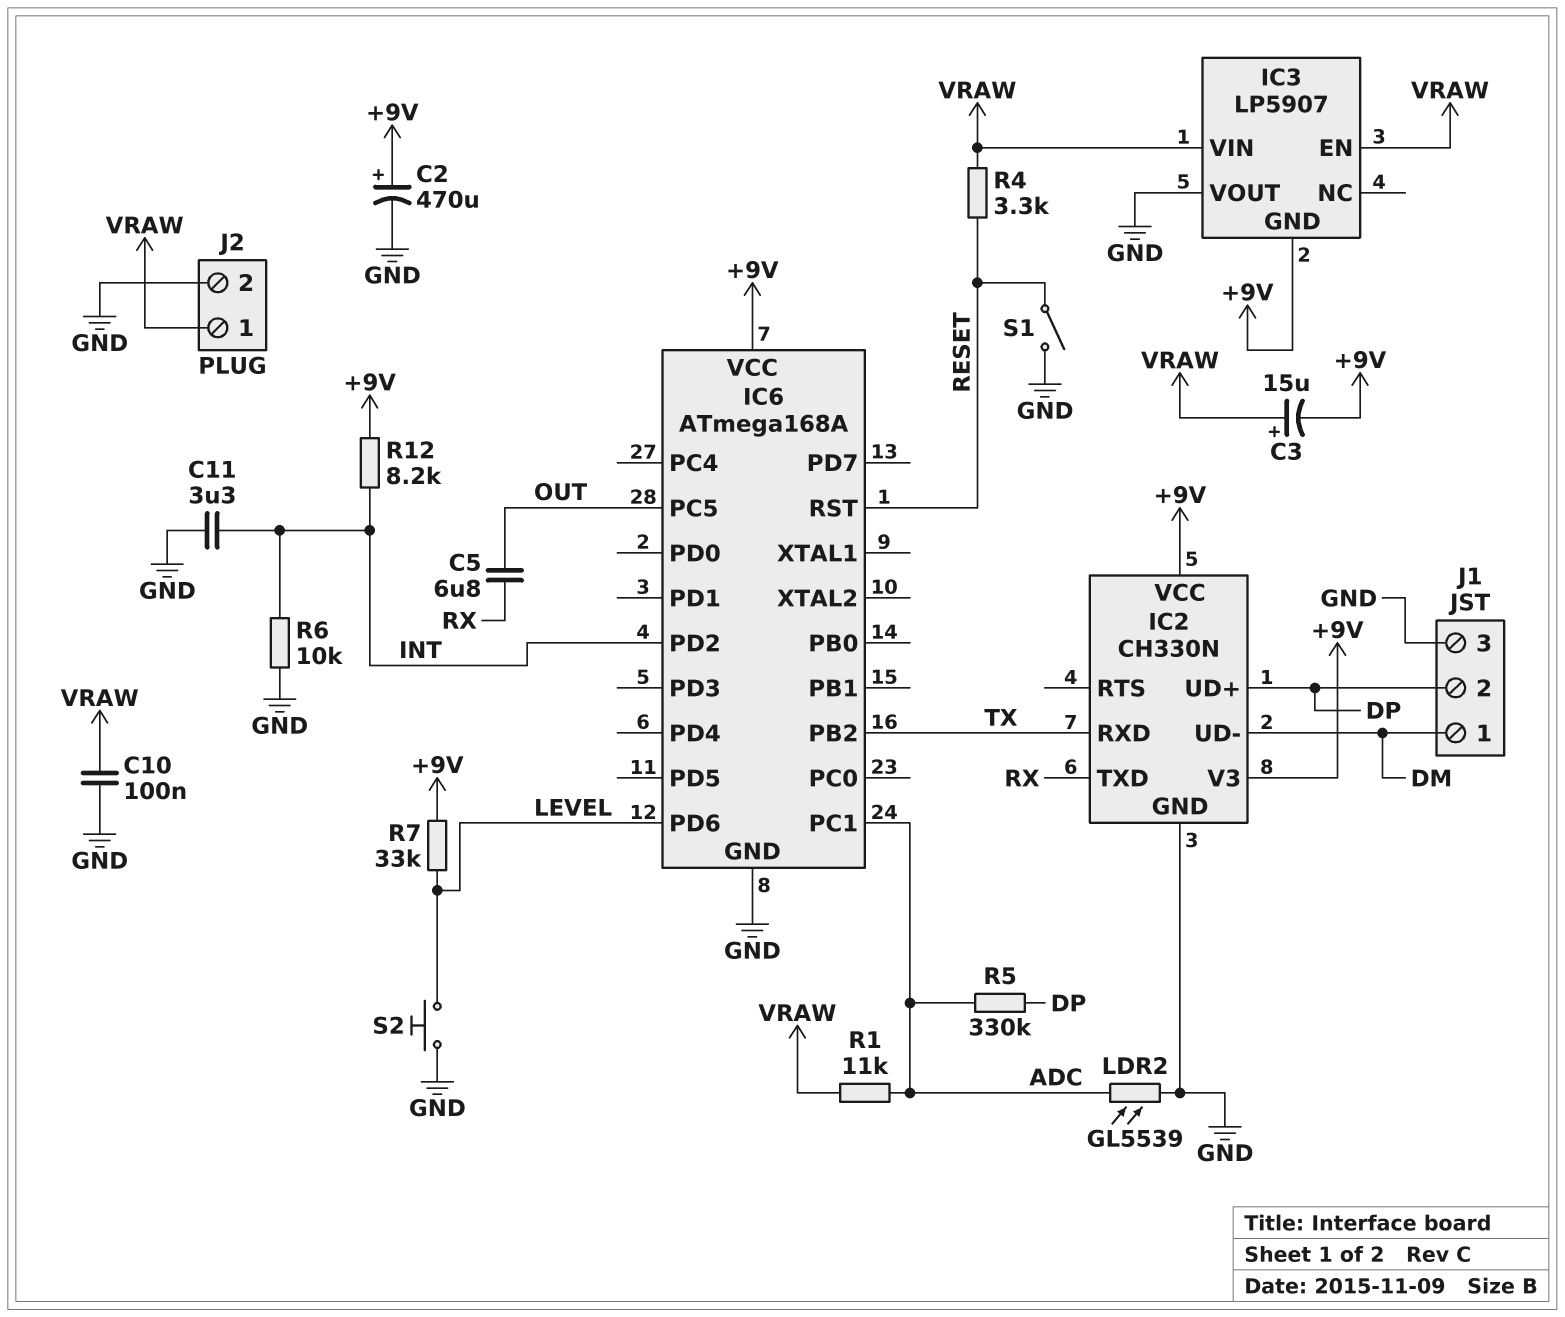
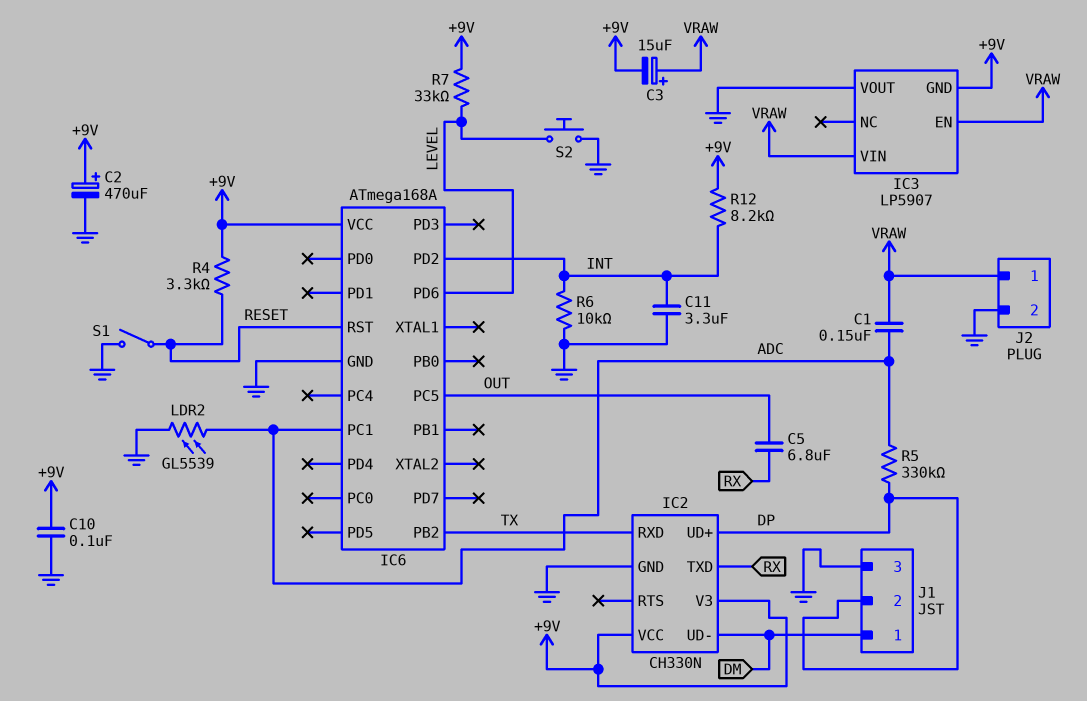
C1: none -> 150nF (ADC, VRAW)
C10: 100nF (GND, VRAW) -> 100nF (+9V, GND)
R1: 11k (ADC, VRAW) -> none
R4: 3.3k (RESET, VRAW) -> 3.3k (+9V, RESET)

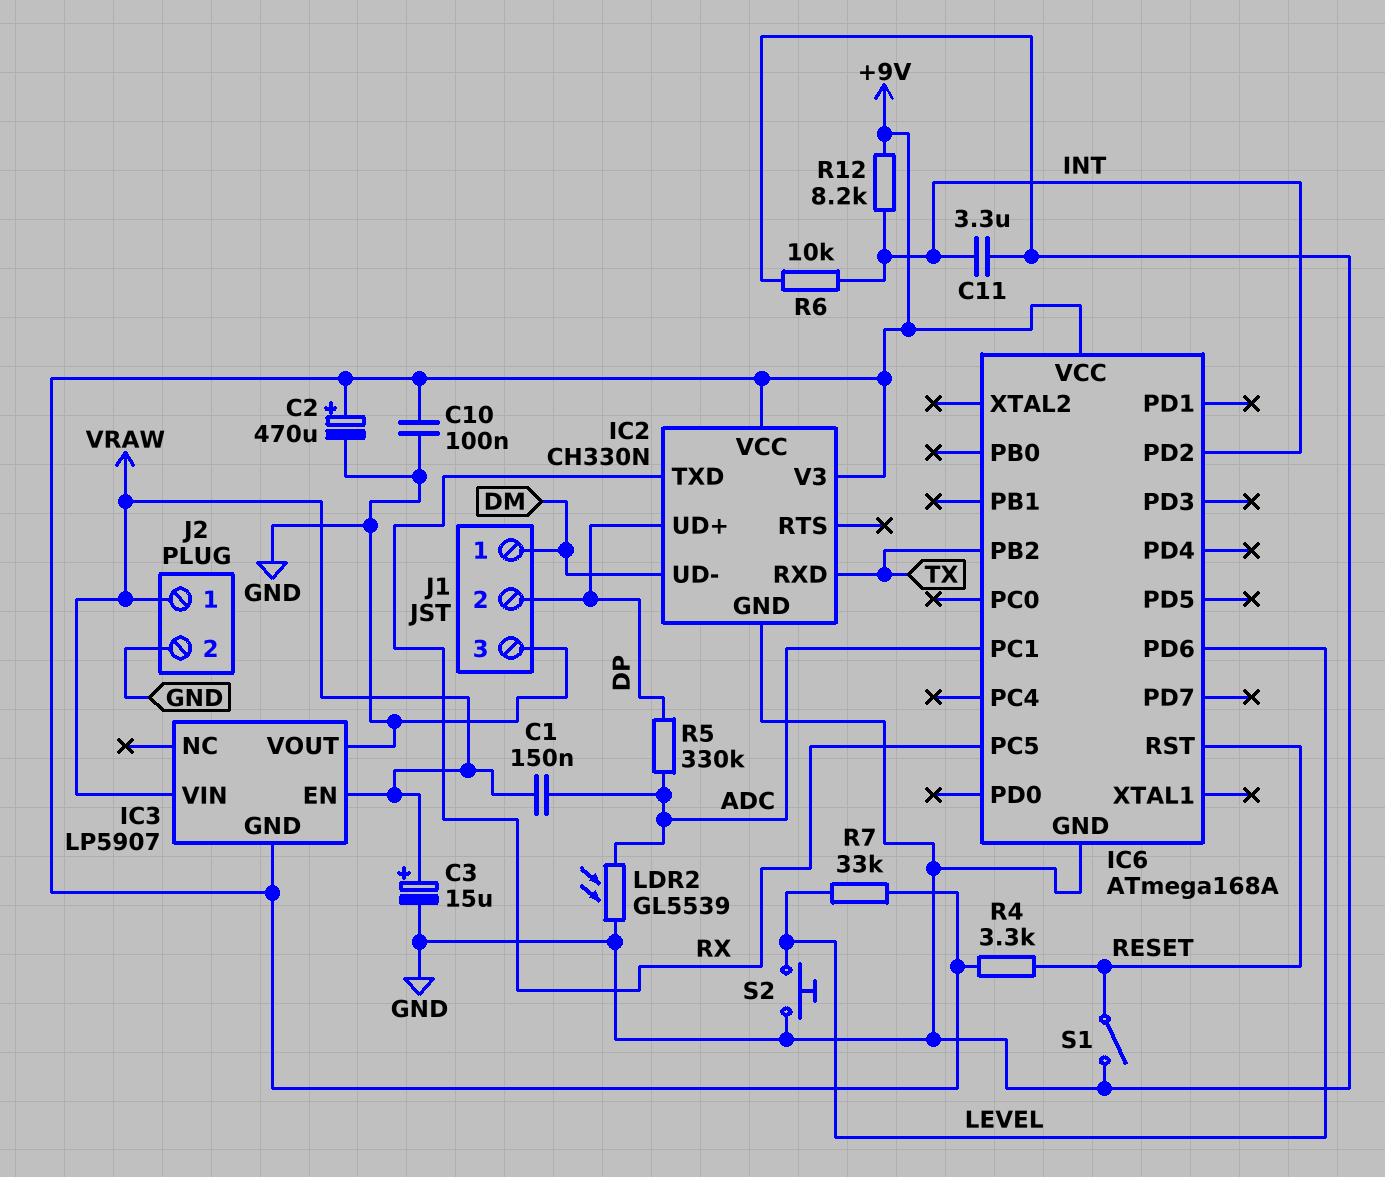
C3: 15uF (plus VRAW, minus +9V) -> 15uF (plus VRAW, minus GND)
C5: 6.8uF (OUT, RX) -> none
IC6 pin PC5: OUT -> RX

